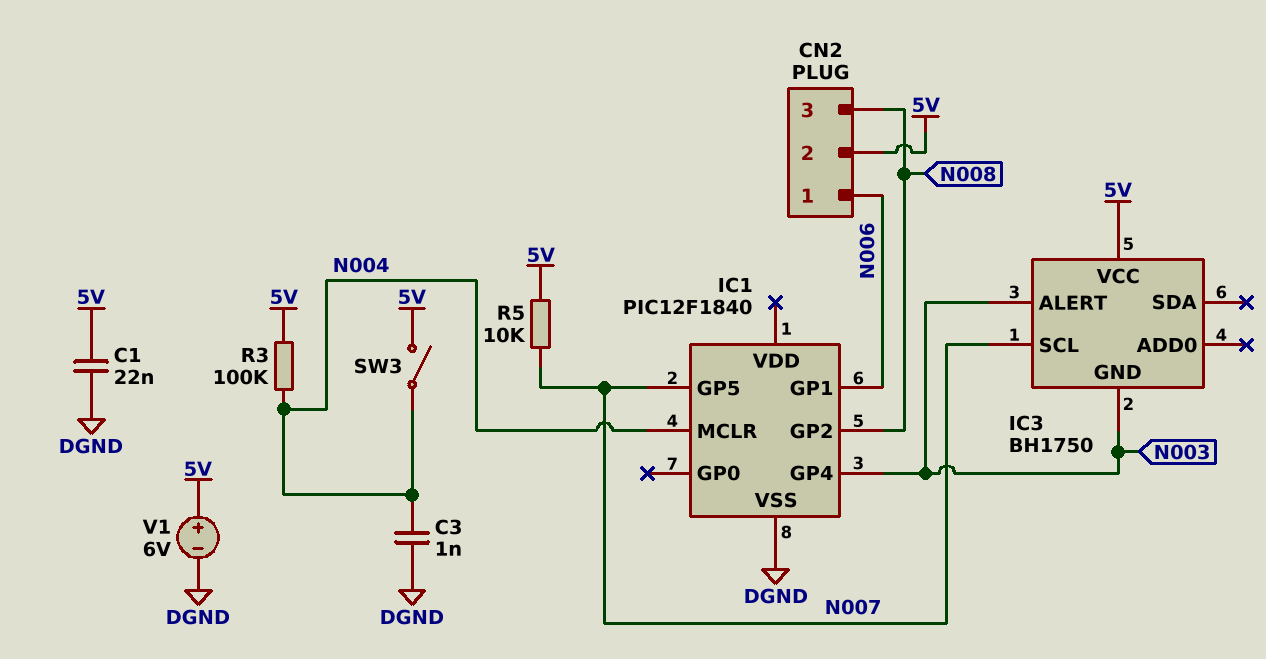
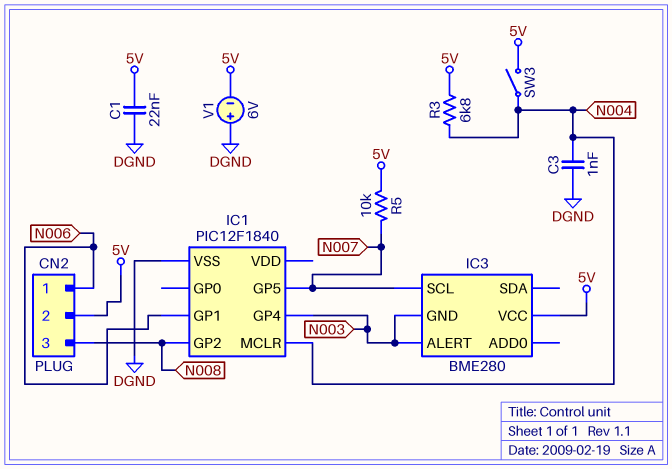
IC3: BH1750 -> BME280
R3: 100k (5V, N004) -> 6.8k (5V, N004)
V1: 6V (plus 5V, minus DGND) -> 6V (plus DGND, minus 5V)

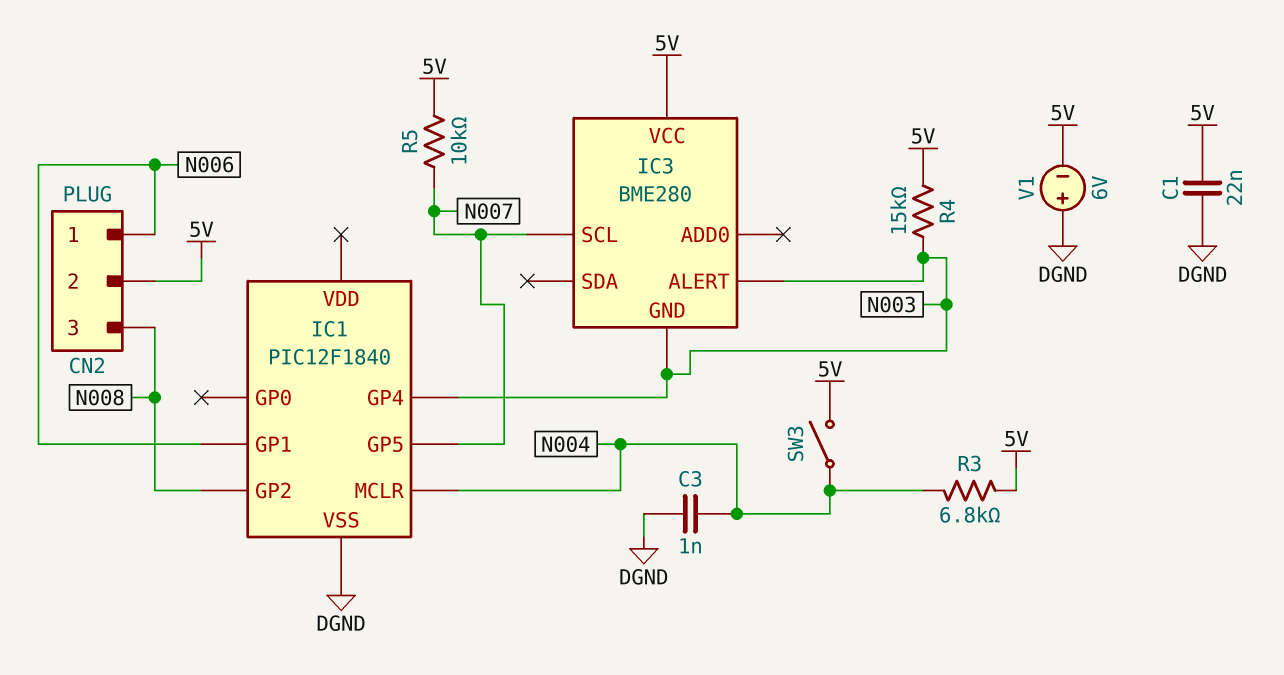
R4: none -> 15k (5V, N003)

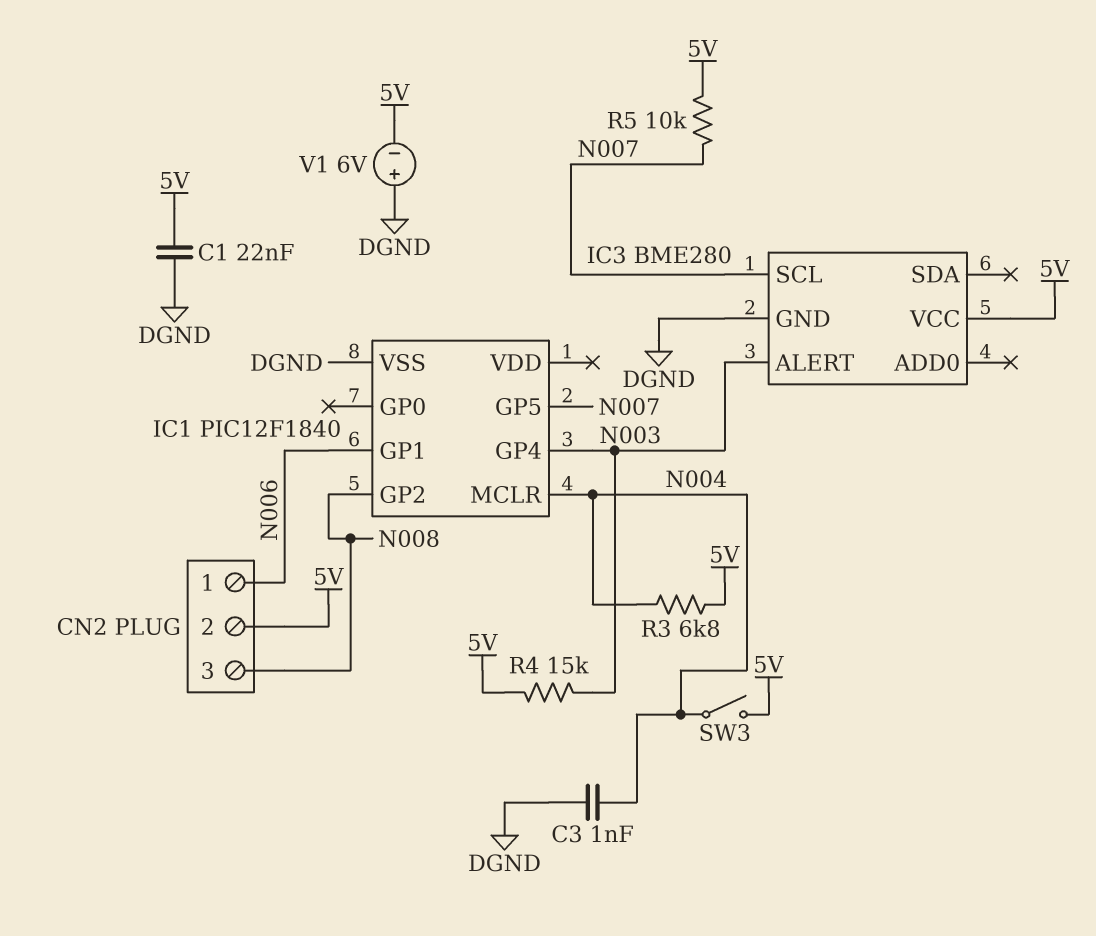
IC3 pin GND: N003 -> DGND

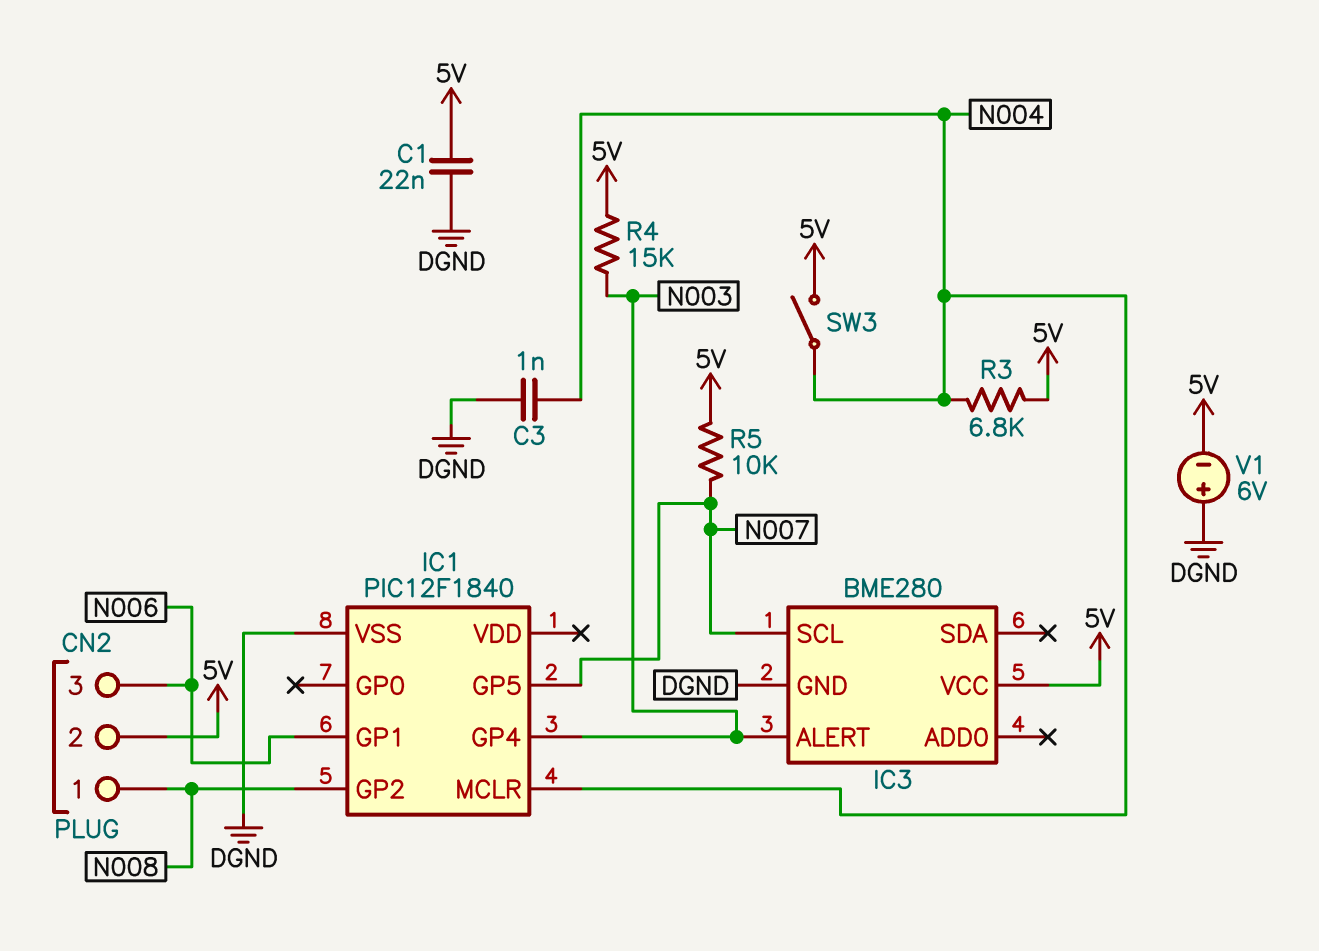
CN2 pin 1: N006 -> N008
CN2 pin 3: N008 -> N006

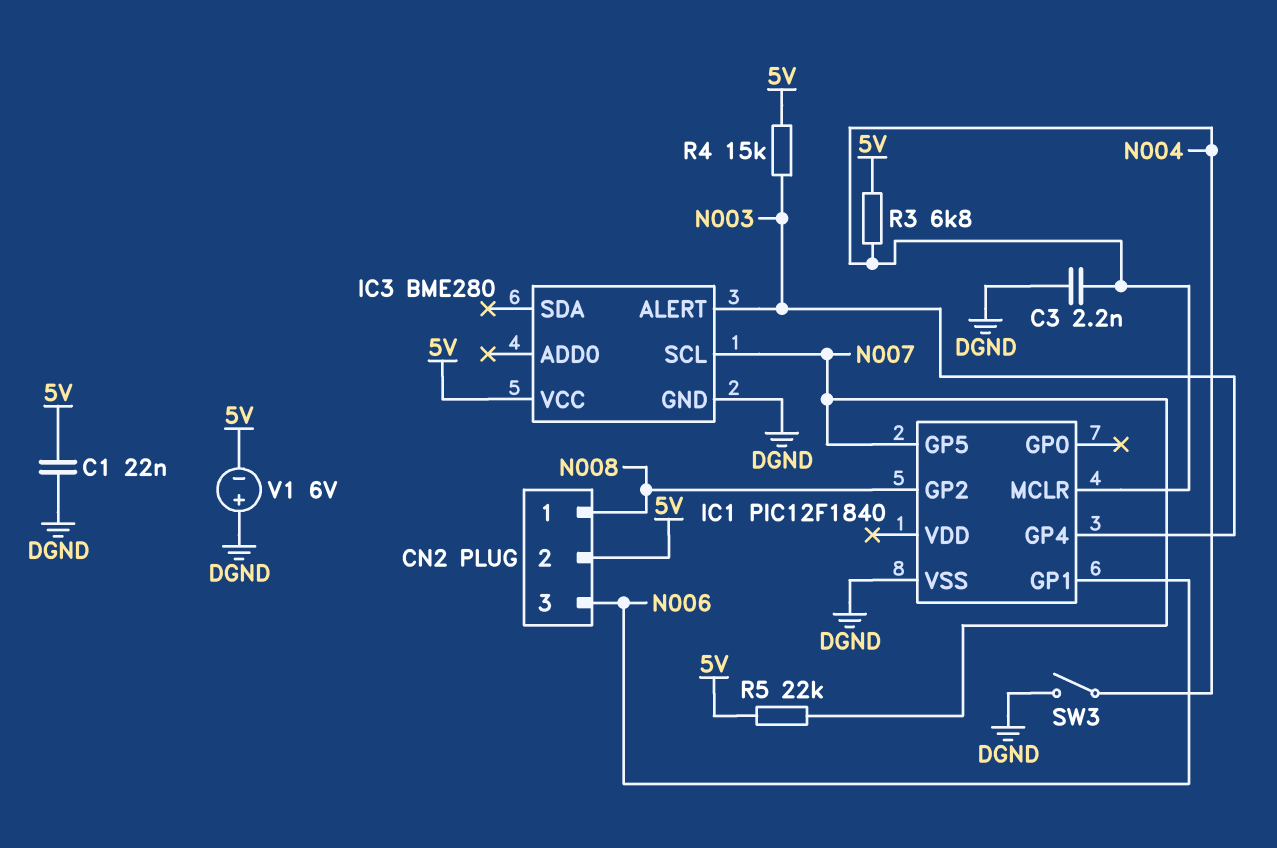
C3: 1nF (DGND, N004) -> 2.2nF (DGND, N004)
R5: 10k (5V, N007) -> 22k (5V, N007)
SW3: switch (5V, N004) -> switch (DGND, N004)

